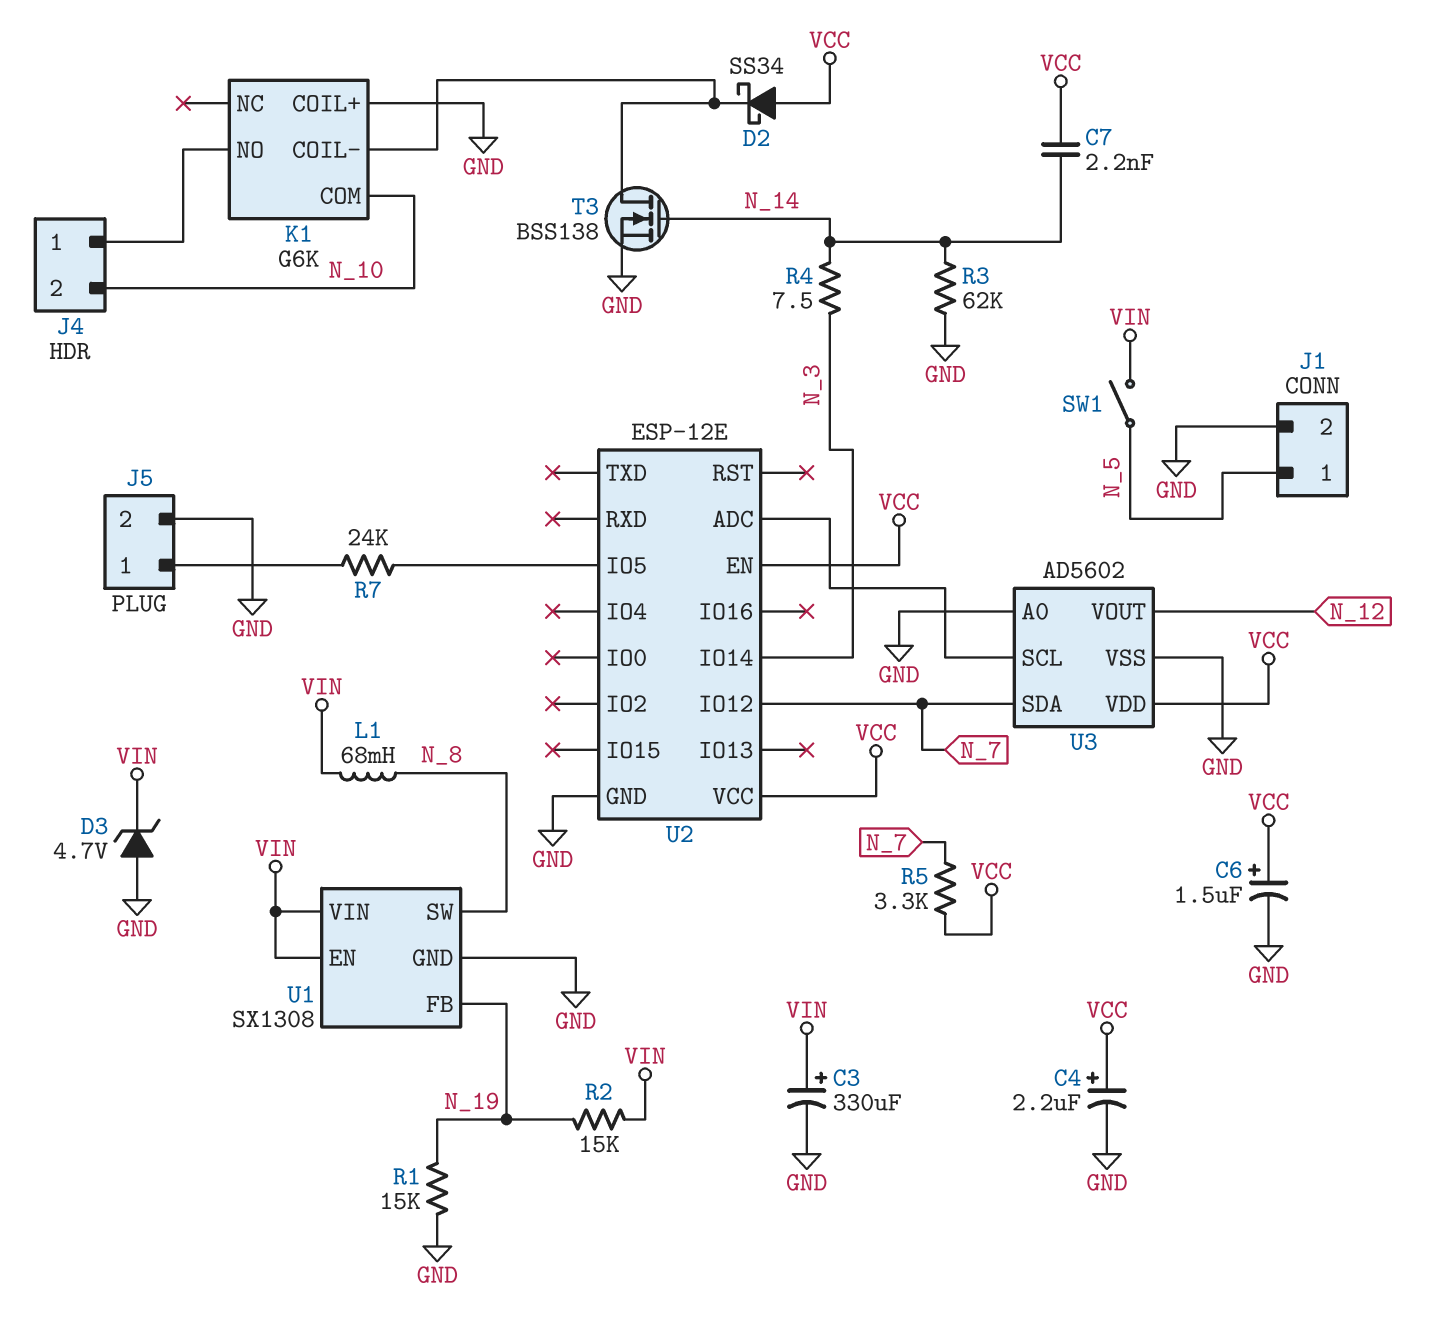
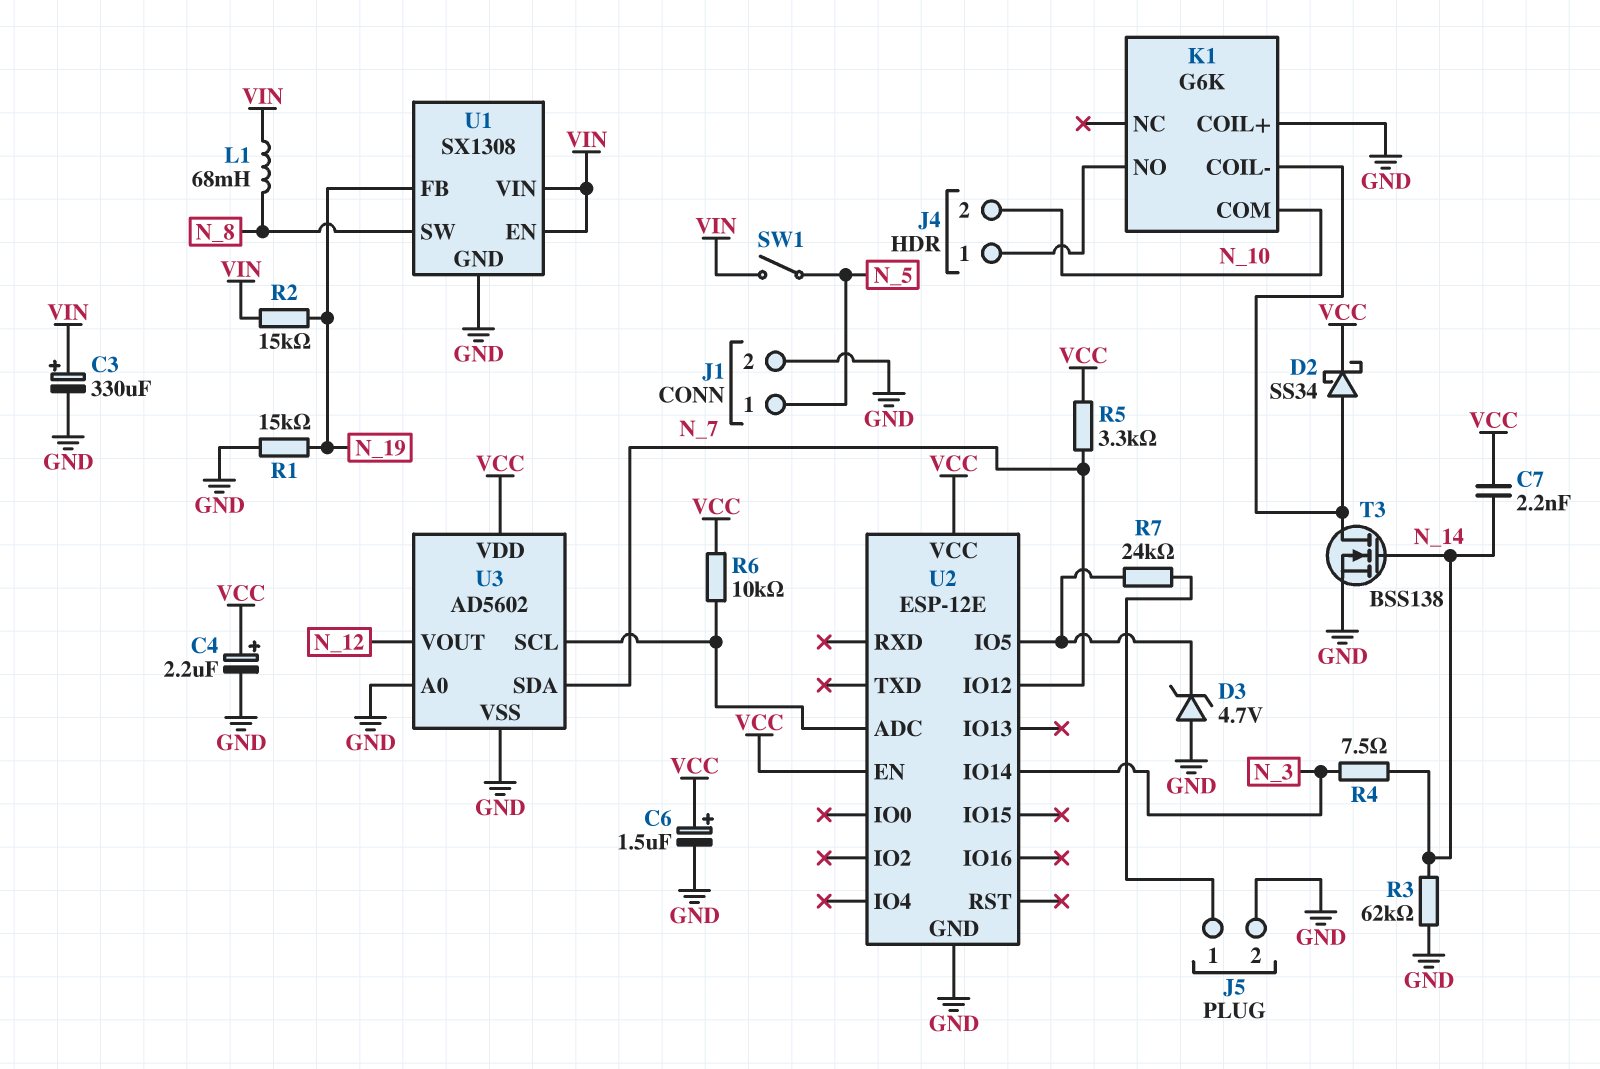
D2: schottky SS34 (A VCC, K K1/COIL-) -> schottky SS34 (A K1/COIL-, K VCC)
D3: zener 4.7V (A GND, K VIN) -> zener 4.7V (A GND, K U2/IO5)
R6: none -> 10k (U2/ADC, VCC)

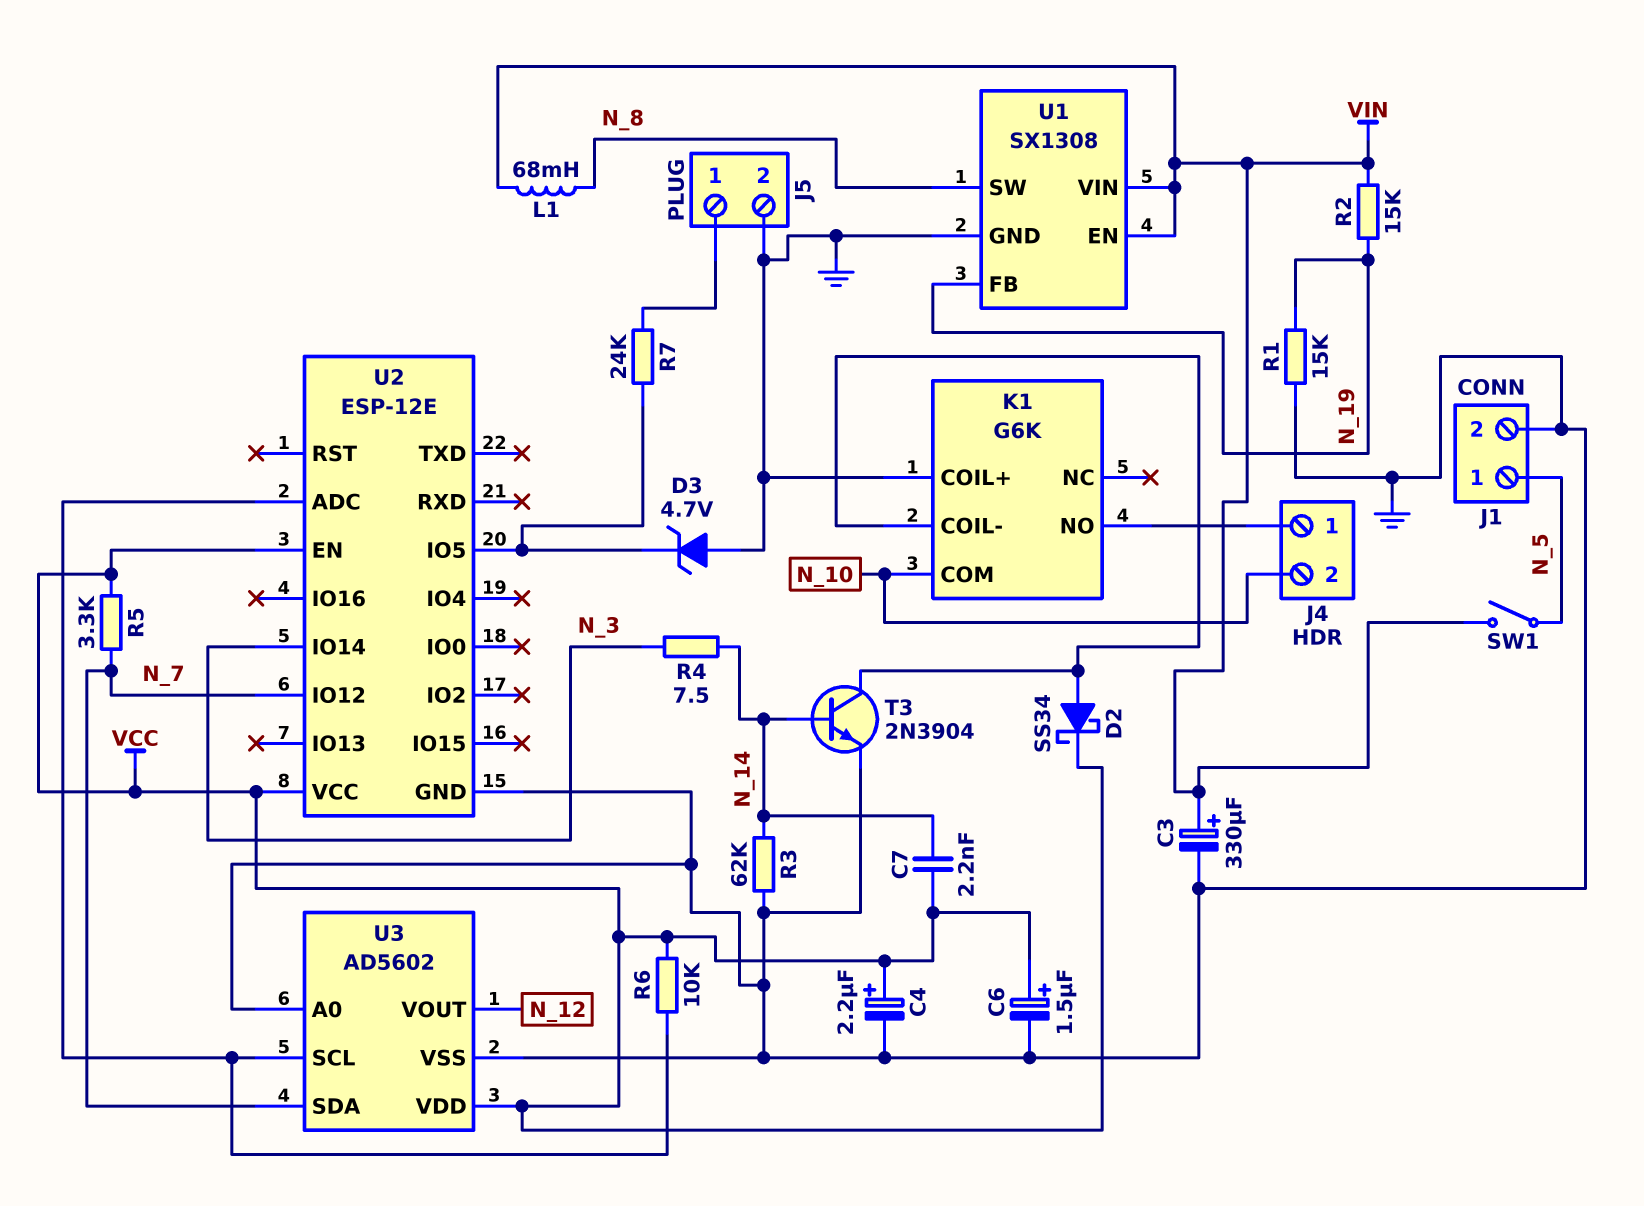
T3: NMOS BSS138 (G N_14, D K1/COIL-, S GND) -> NPN 2N3904 (B N_14, C K1/COIL-, E GND)

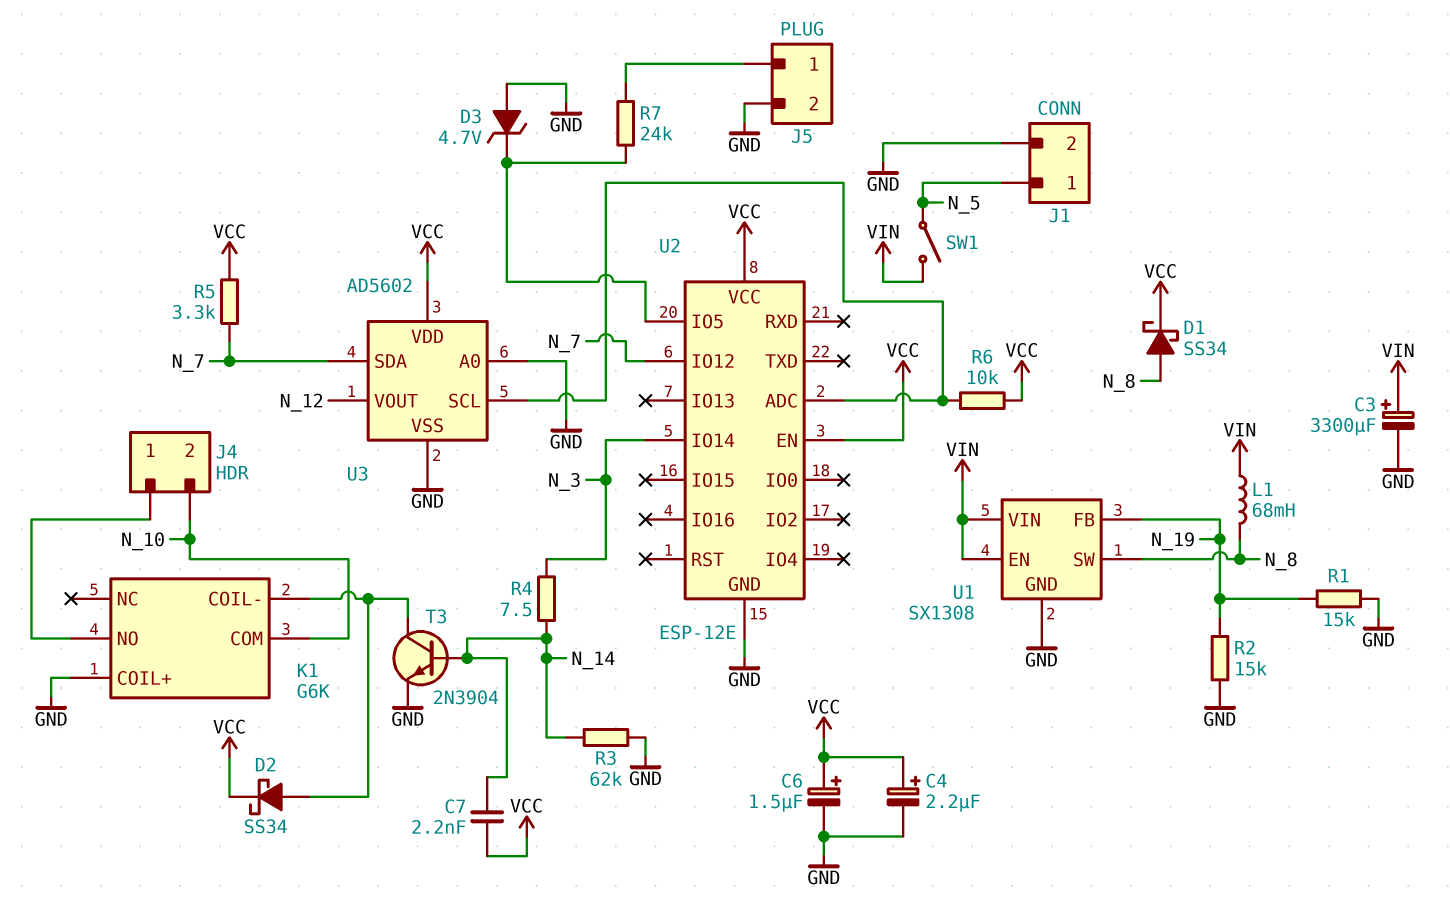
C3: 330uF (plus VIN, minus GND) -> 3300uF (plus VIN, minus GND)
D1: none -> schottky SS34 (A N_8, K VCC)
R2: 15k (N_19, VIN) -> 15k (GND, N_19)

